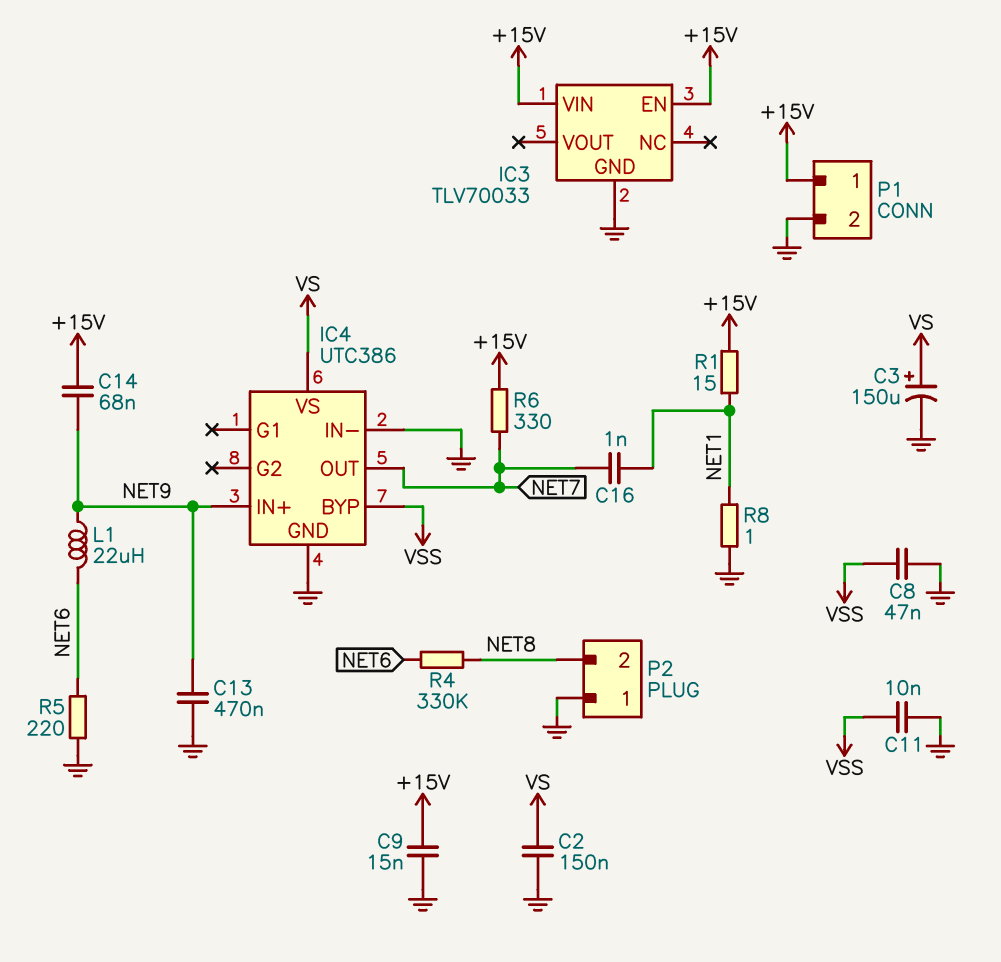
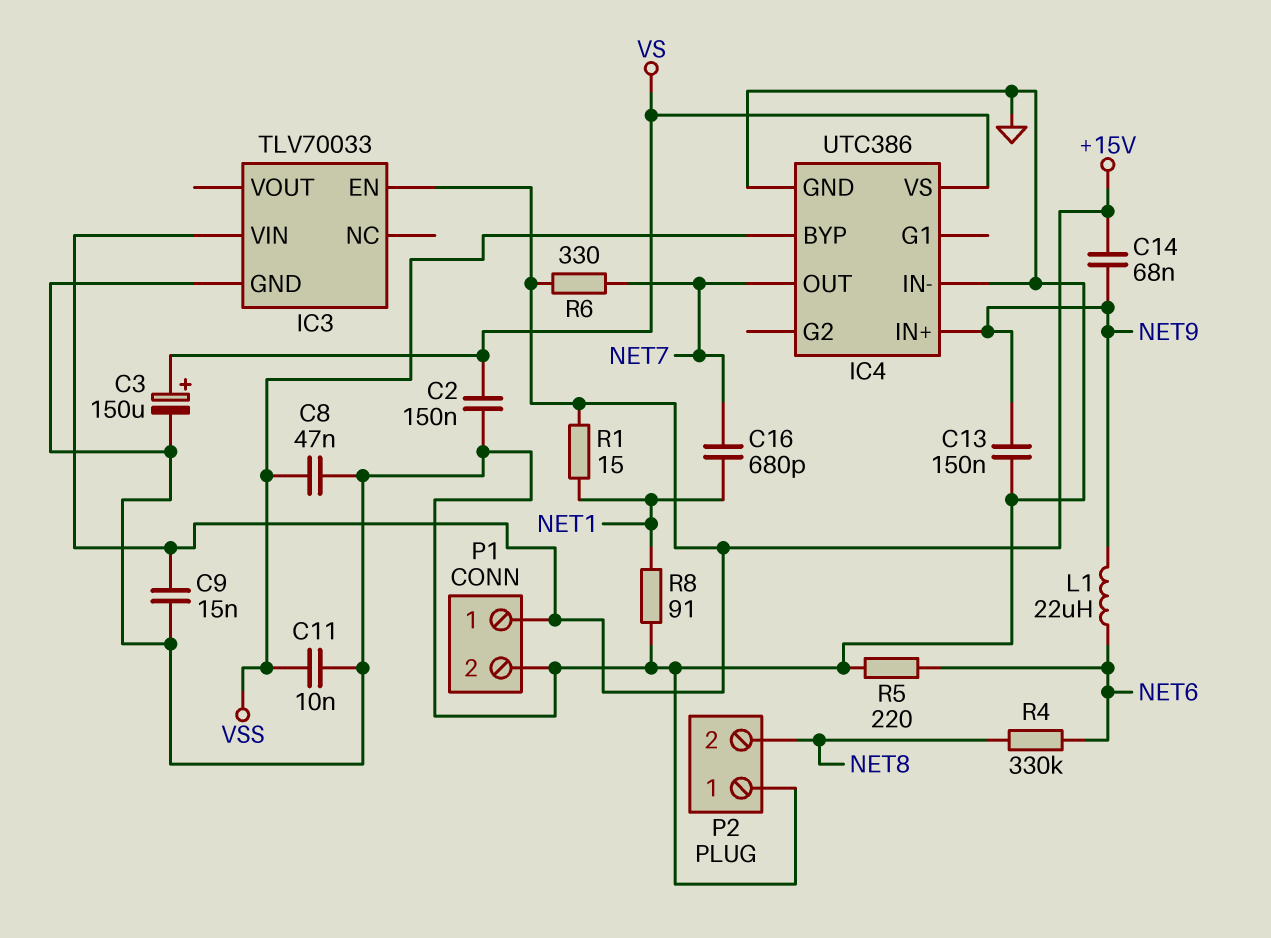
C13: 470nF (GND, NET9) -> 150nF (GND, NET9)
C16: 1nF (NET1, NET7) -> 680pF (NET1, NET7)
R8: 1 (GND, NET1) -> 91 (GND, NET1)

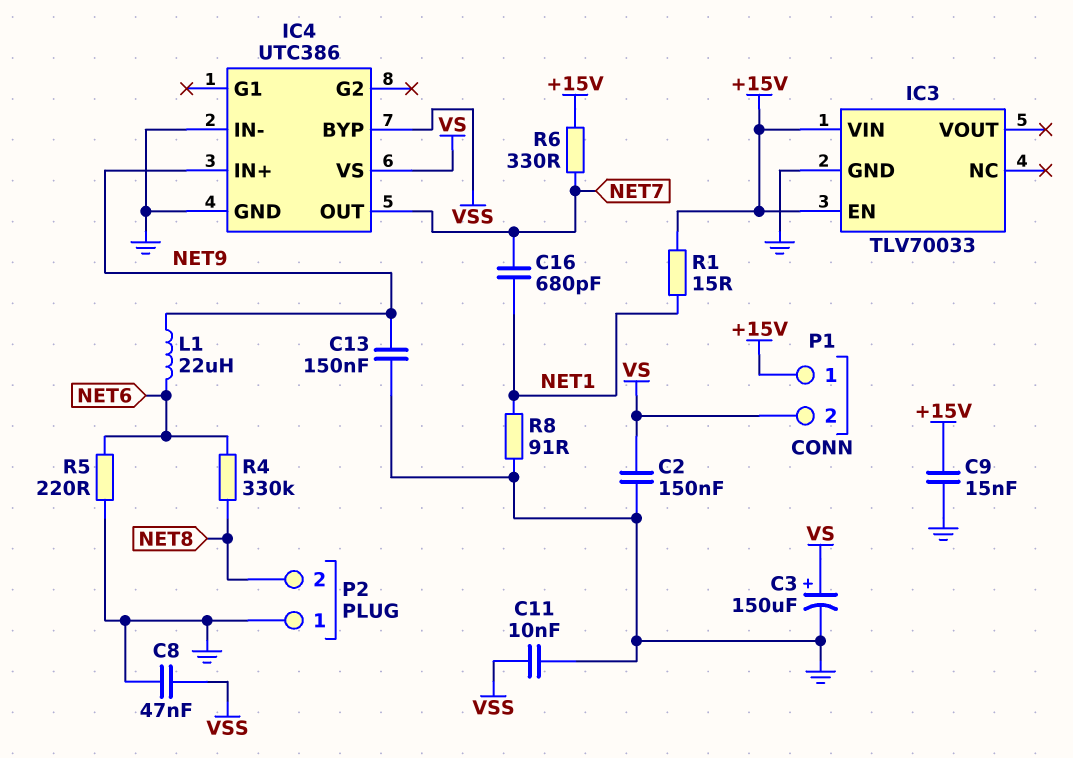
C14: 68nF (+15V, NET9) -> none
P1 pin 2: GND -> VS

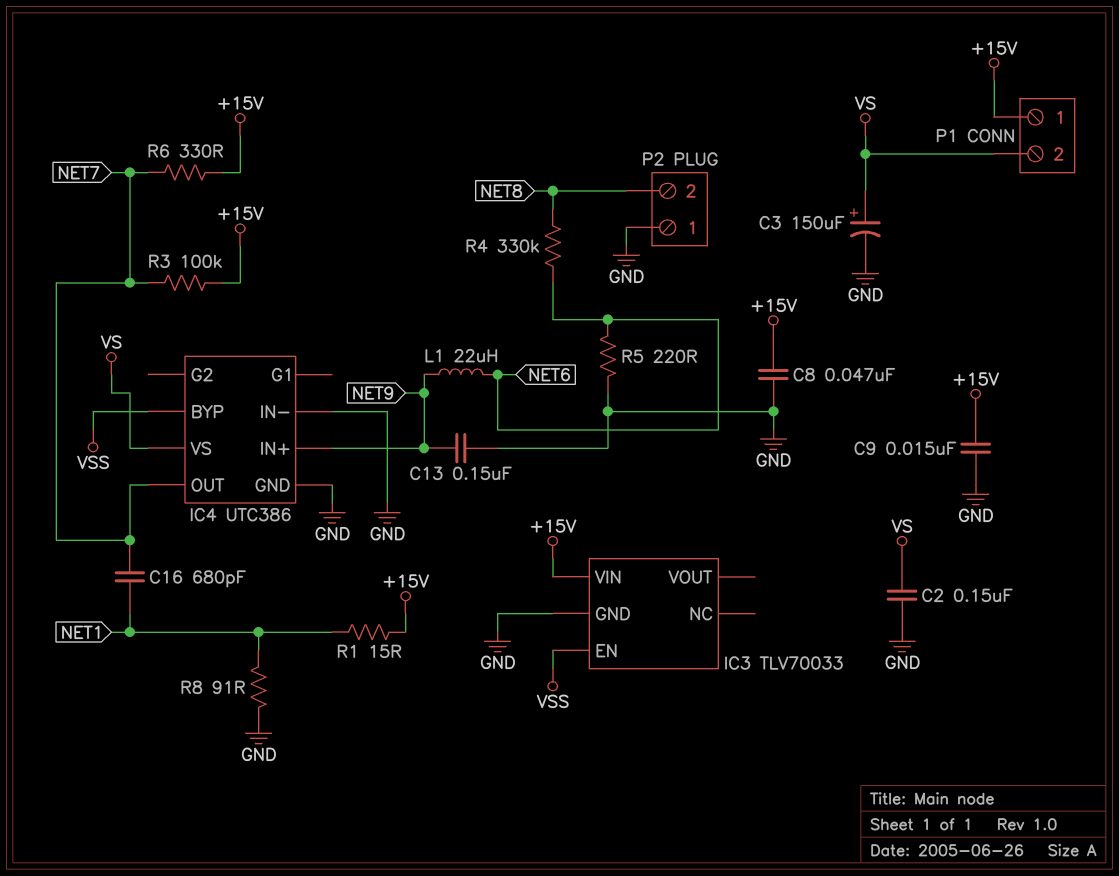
C8: 47nF (GND, VSS) -> 47nF (+15V, GND)
C11: 10nF (GND, VSS) -> none
IC3 pin EN: +15V -> VSS
R3: none -> 100k (+15V, NET7)

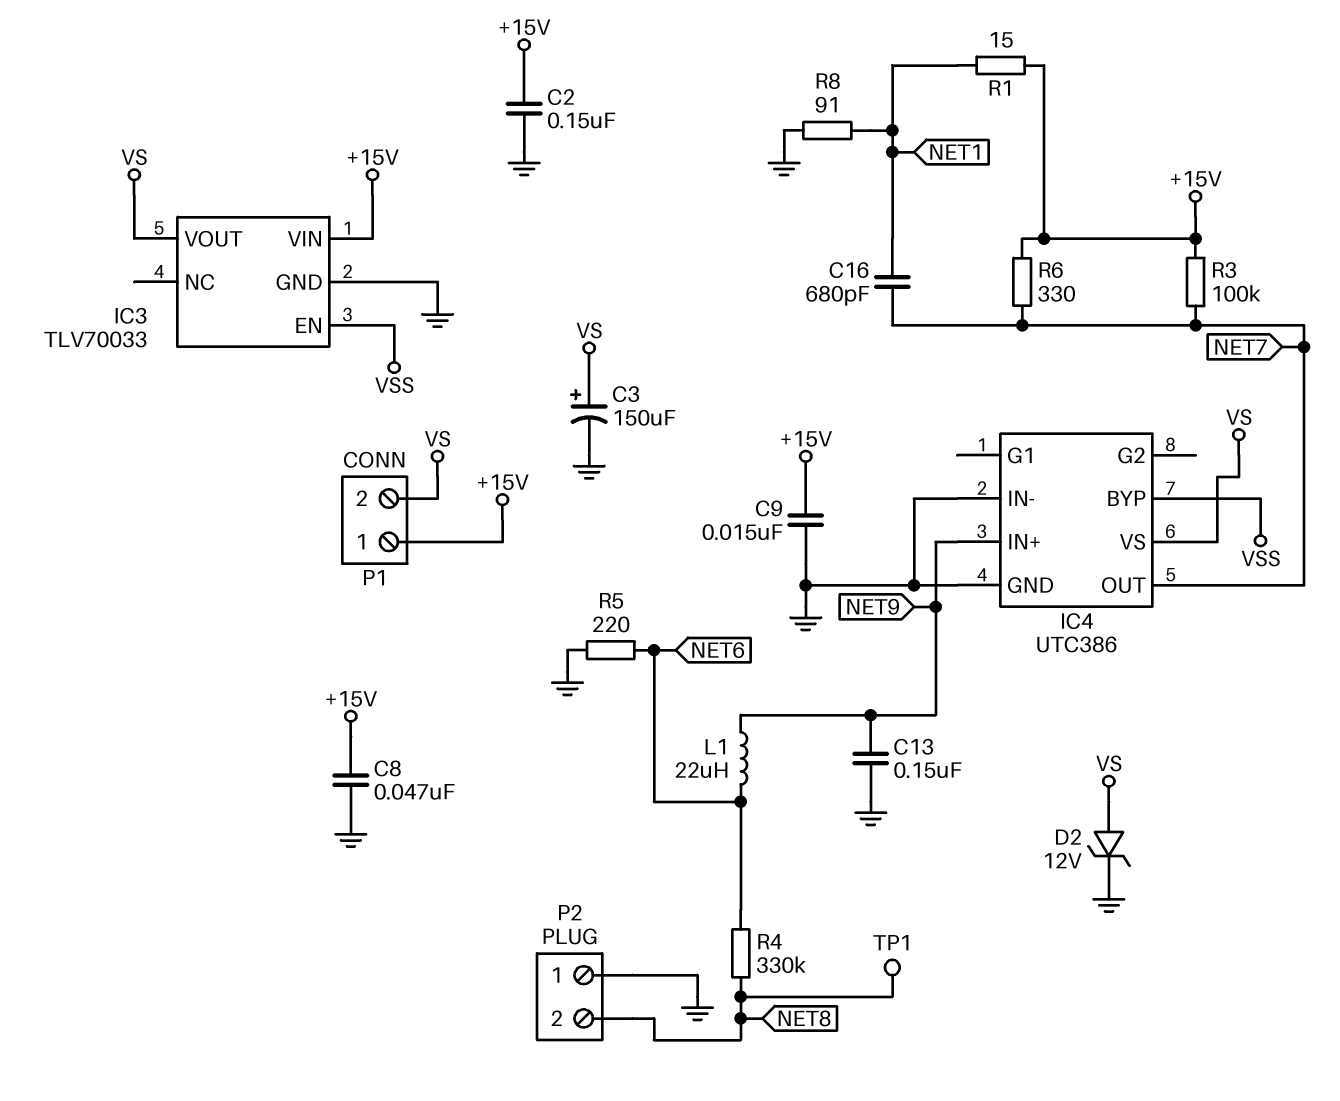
C2: 150nF (GND, VS) -> 150nF (+15V, GND)
D2: none -> zener 12V (A VS, K GND)
IC3 pin VOUT: none -> VS
TP1: none -> test point (NET8)

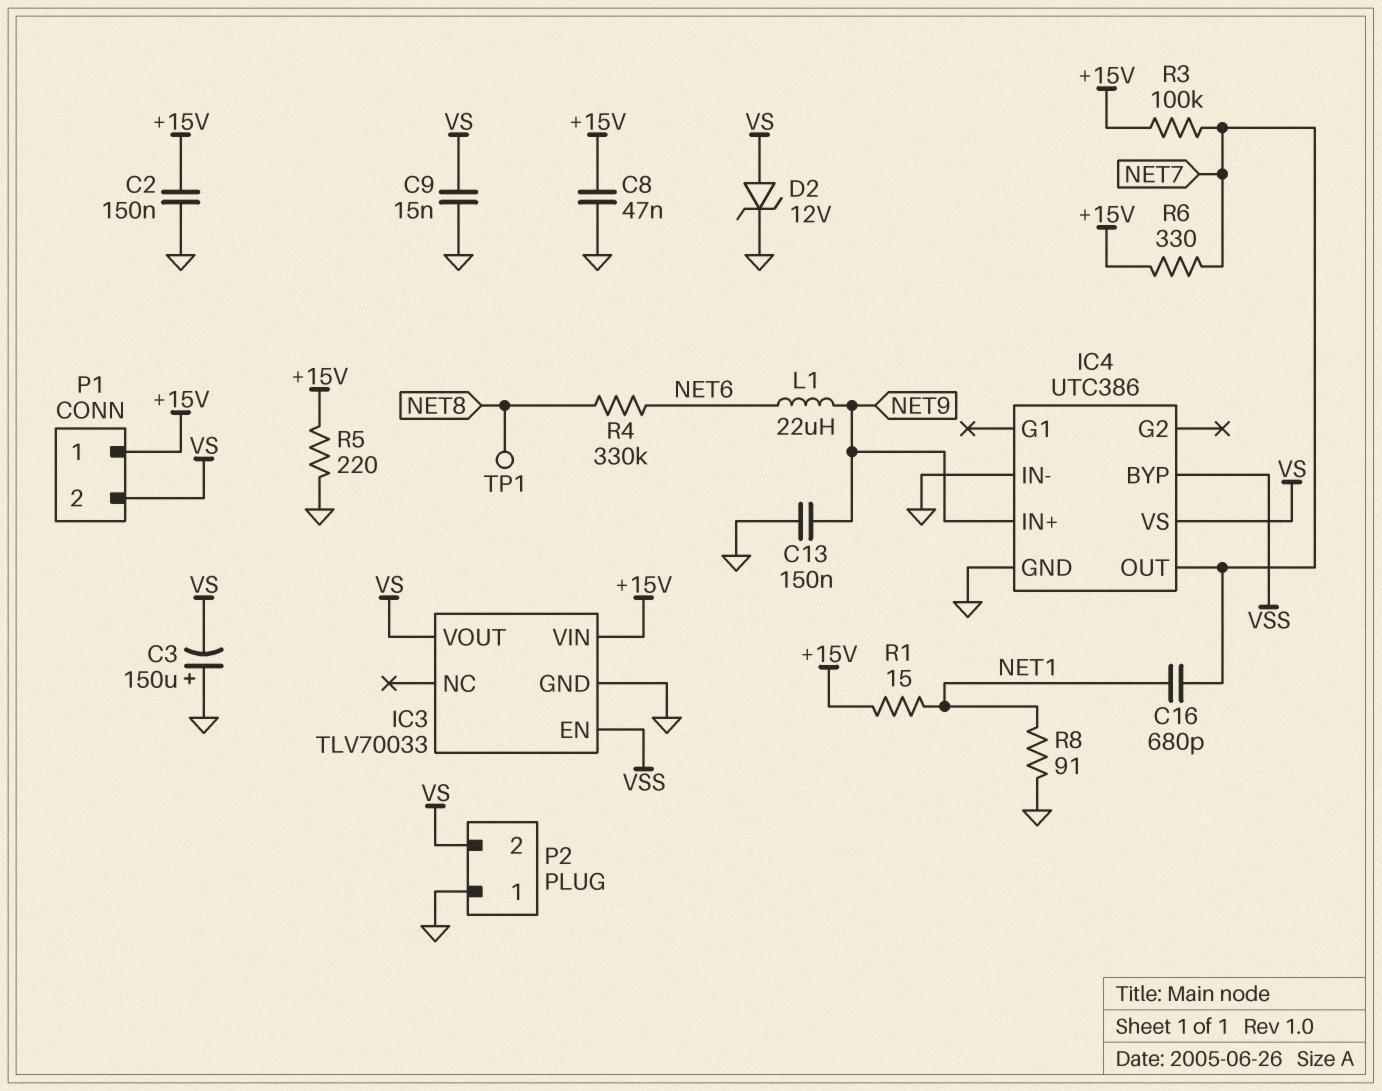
C3: 150uF (plus VS, minus GND) -> 150uF (plus GND, minus VS)
C9: 15nF (+15V, GND) -> 15nF (GND, VS)
P2 pin 2: NET8 -> VS
R5: 220 (GND, NET6) -> 220 (+15V, GND)

